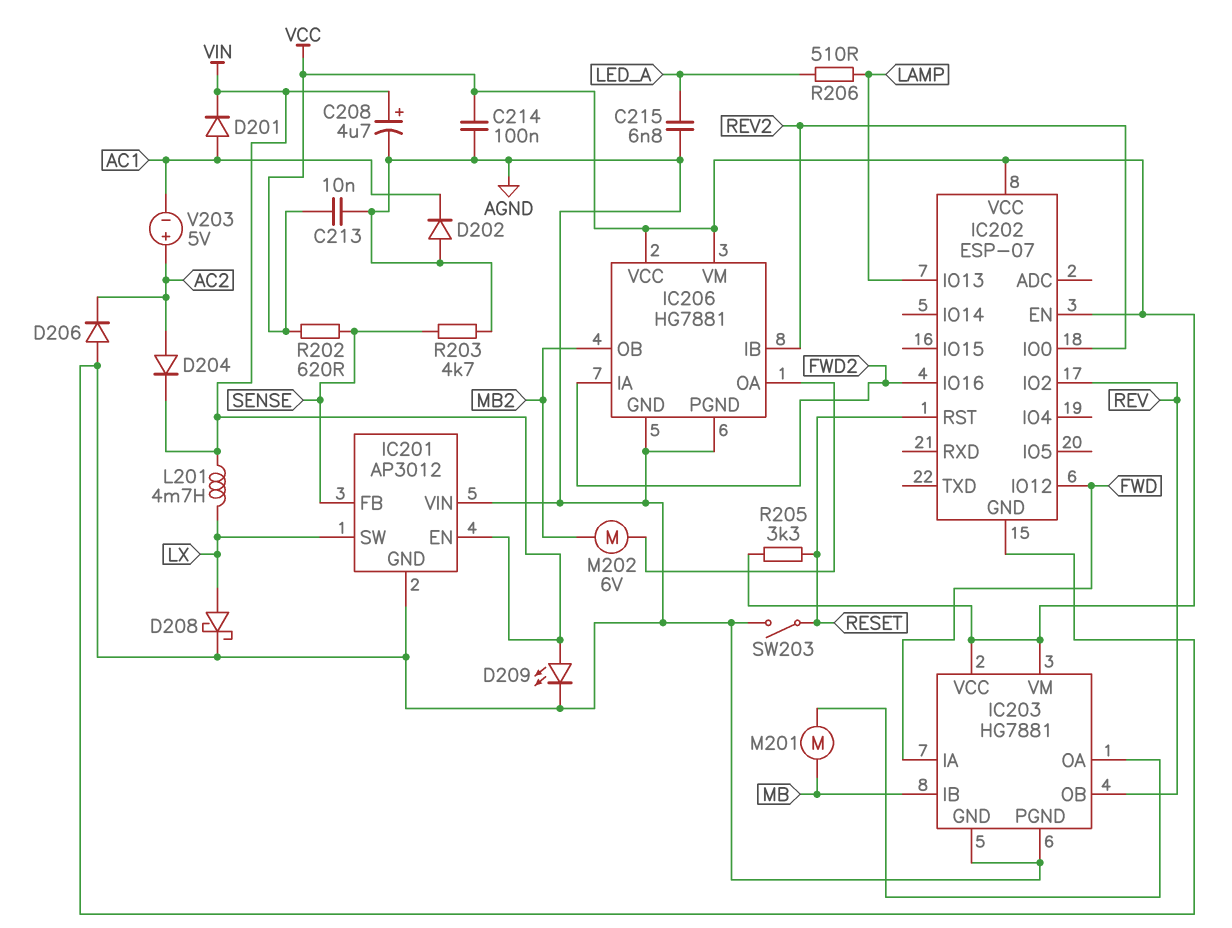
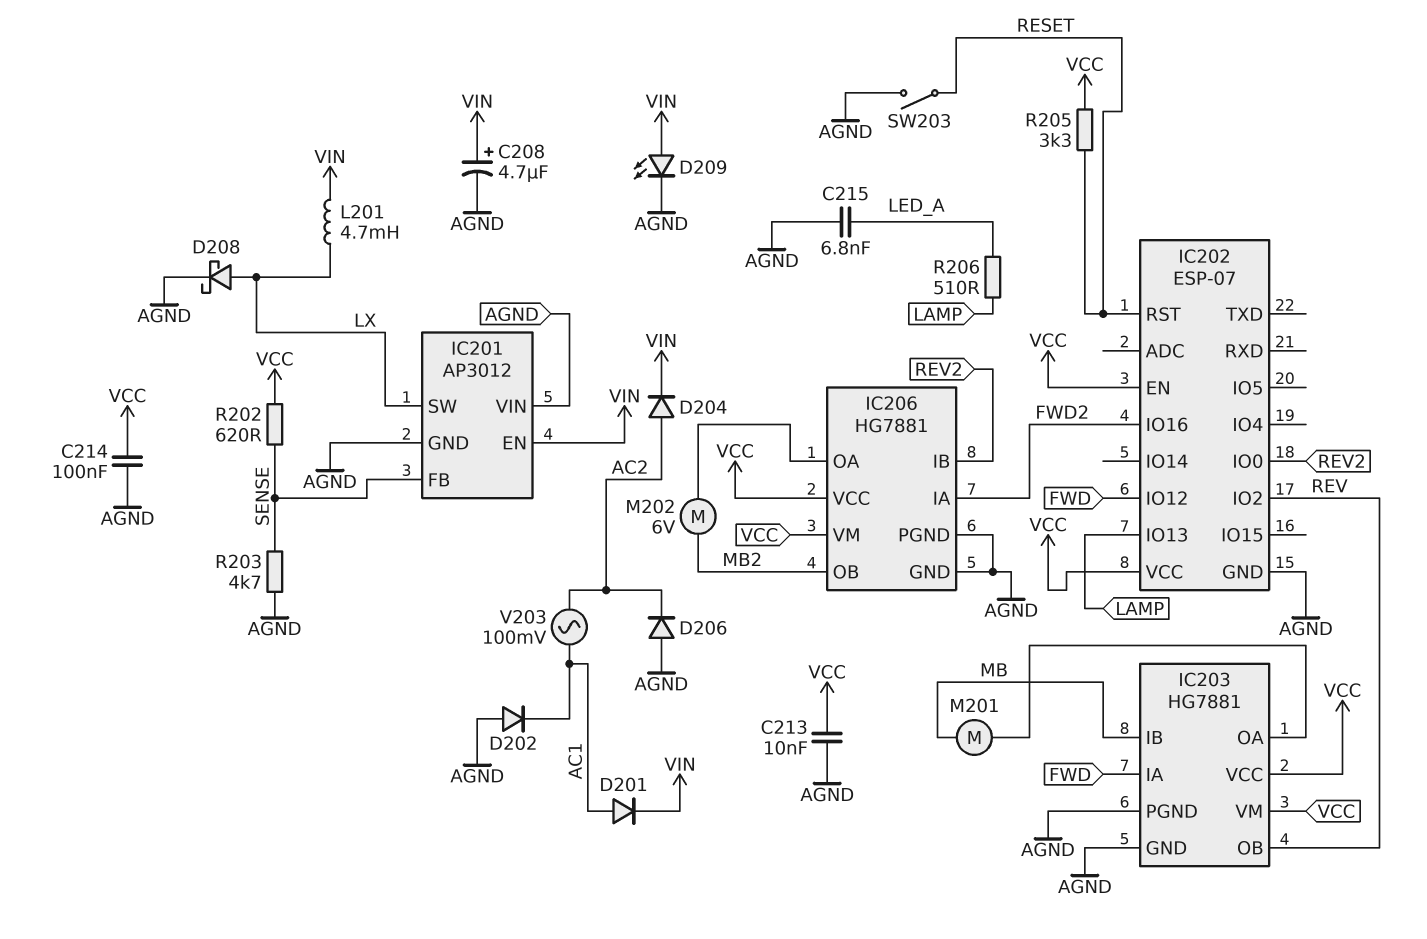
V203: 5V (plus AC2, minus AC1) -> AC 100mV (AC1, AC2)

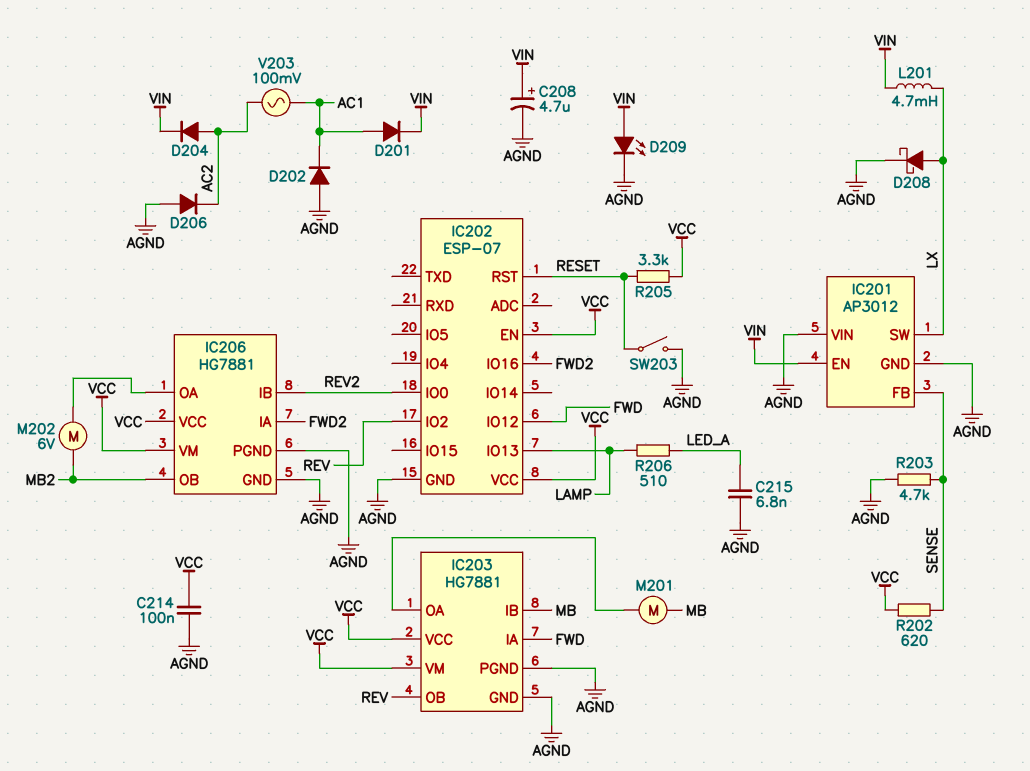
C213: 10nF (AGND, VCC) -> none

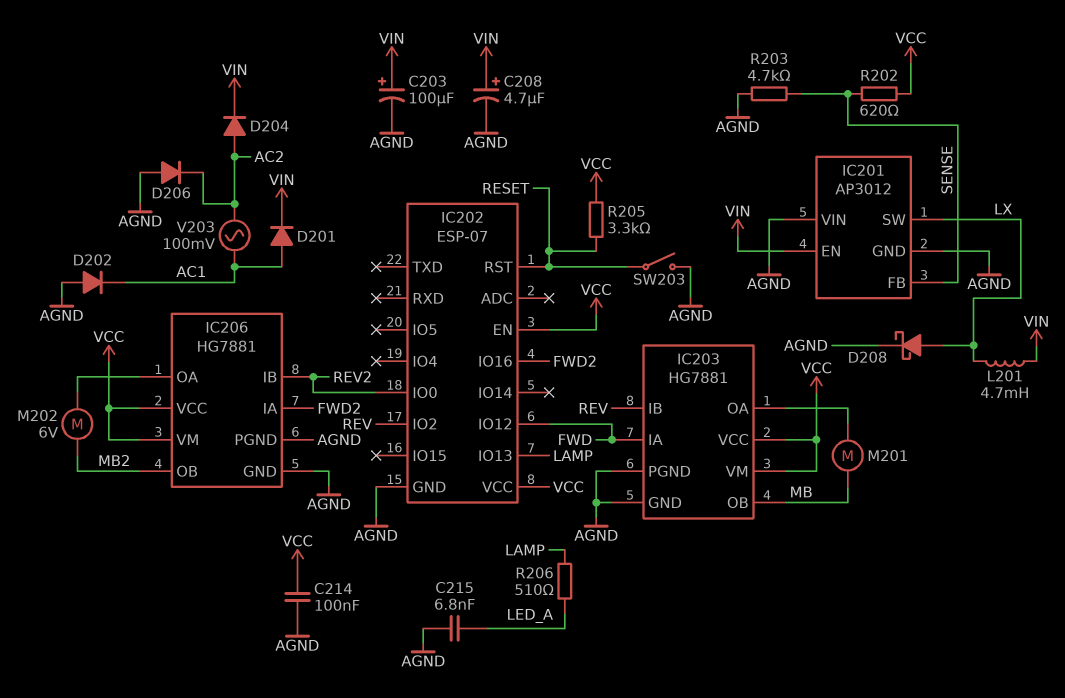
C203: none -> 100uF (plus VIN, minus AGND)
D209: LED (A VIN, K AGND) -> none
IC203 pin IB: MB -> REV
IC203 pin OB: REV -> MB

